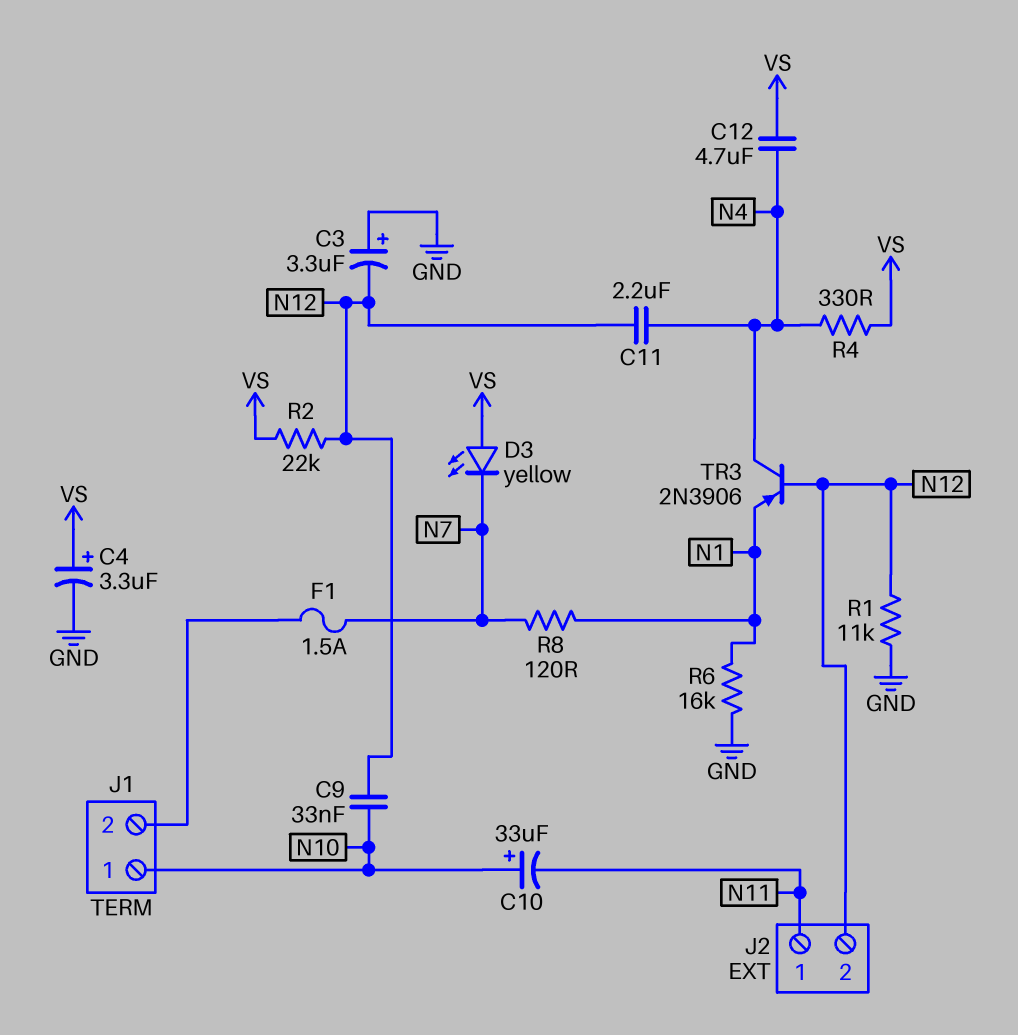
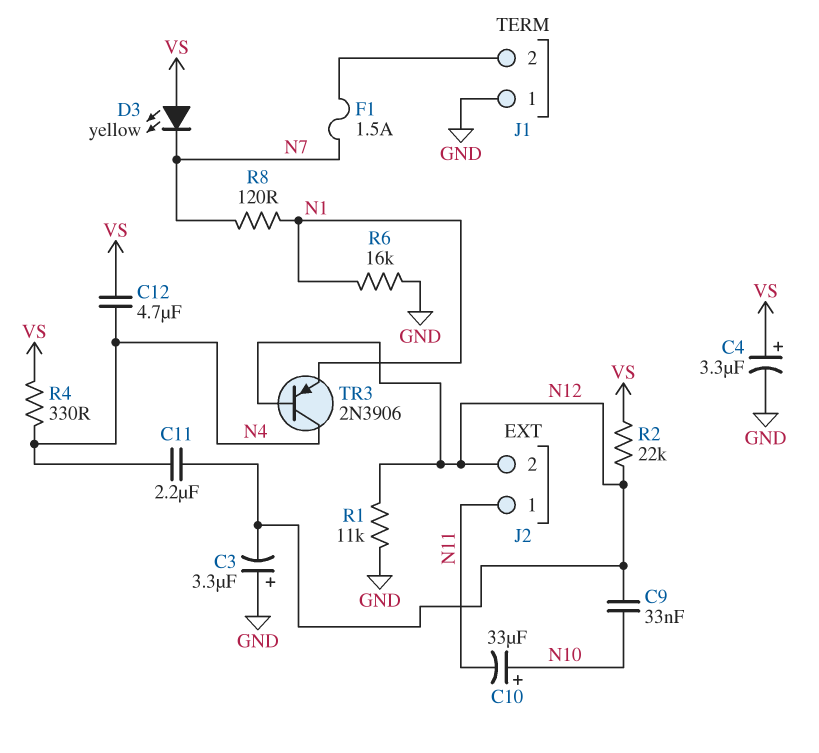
J1 pin 1: N10 -> GND

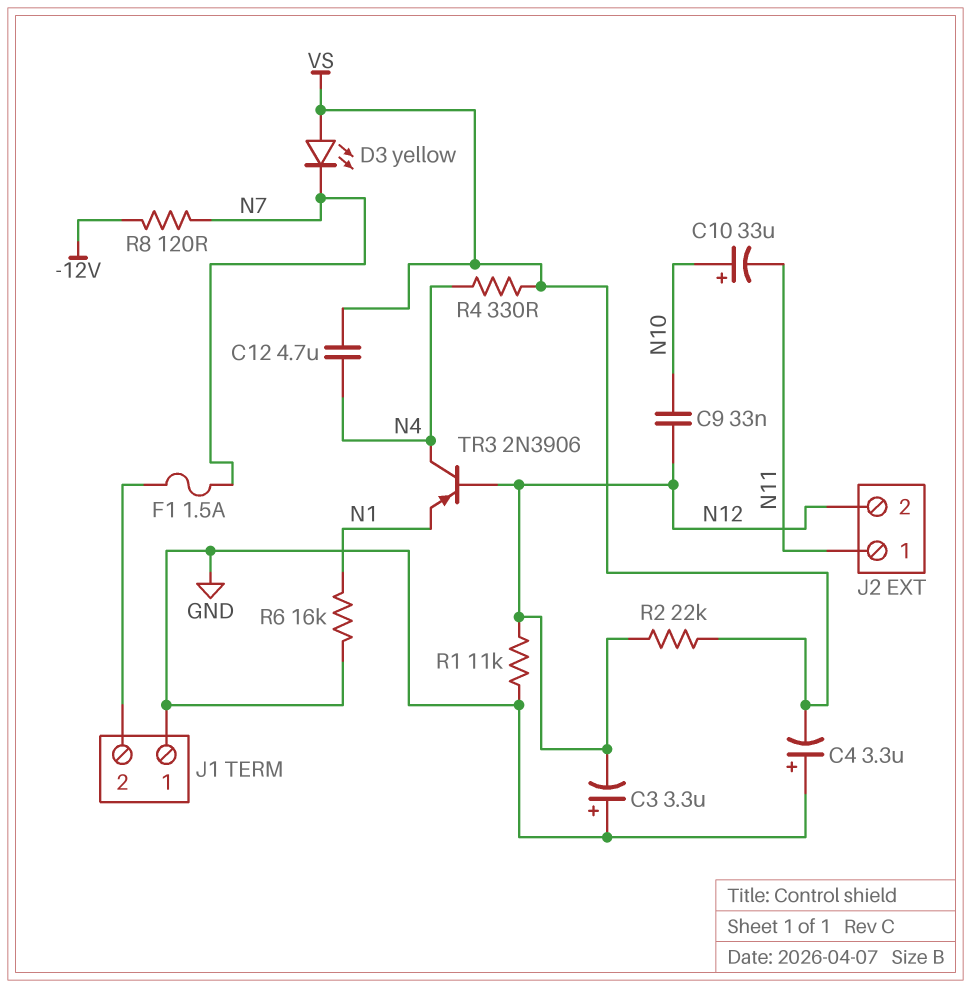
C4: 3.3uF (plus VS, minus GND) -> 3.3uF (plus GND, minus VS)
C11: 2.2uF (N4, N12) -> none
R8: 120 (N1, N7) -> 120 (-12V, N7)

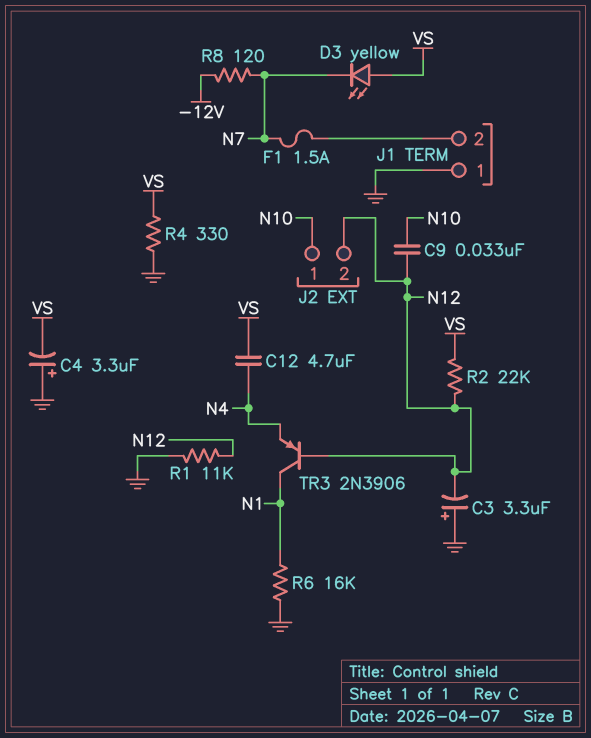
C10: 33uF (plus N10, minus N11) -> none
J2 pin 1: N11 -> N10
R4: 330 (N4, VS) -> 330 (GND, VS)
TR3: PNP 2N3906 (B N12, C N4, E N1) -> PNP 2N3906 (B N12, C N1, E N4)

